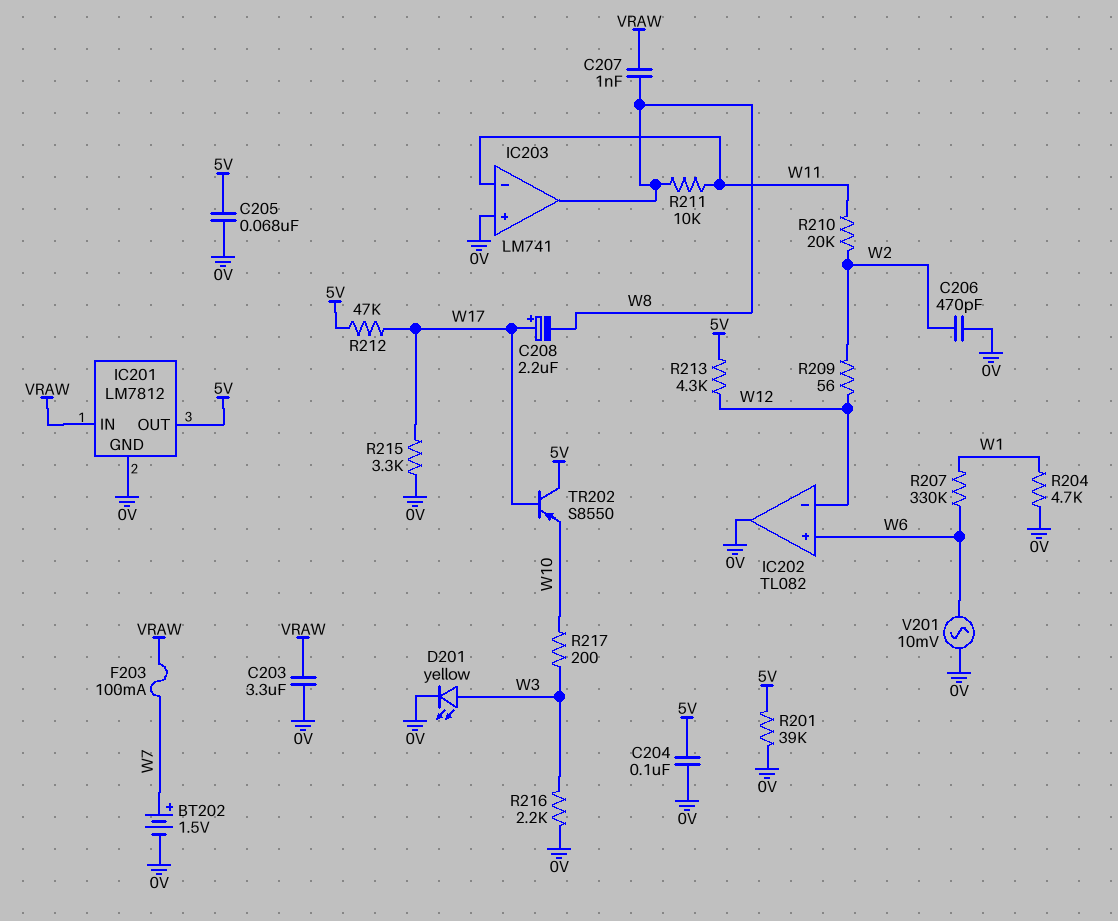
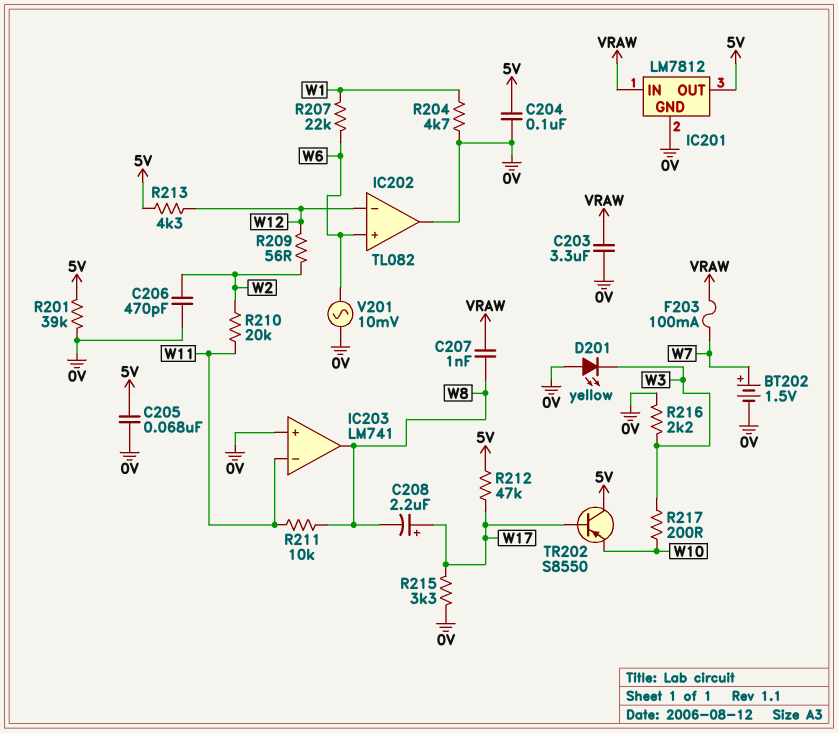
D201: LED yellow (A W3, K 0V) -> LED yellow (A 0V, K W3)
R207: 330k (W1, W6) -> 22k (W1, W6)

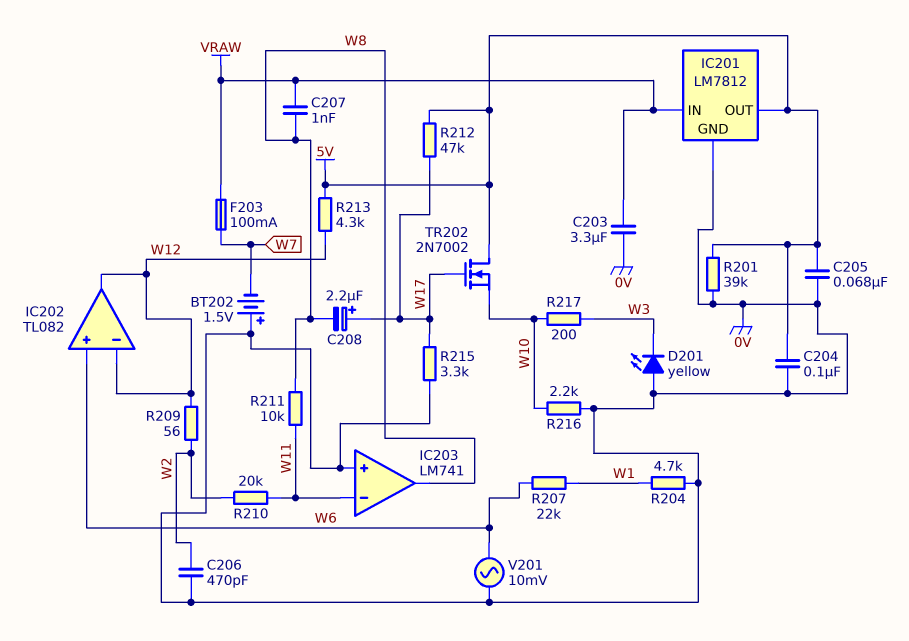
BT202: 1.5V (plus W7, minus 0V) -> 1.5V (plus 0V, minus W7)
IC202 pin out: 0V -> W12
R216: 2.2k (0V, W3) -> 2.2k (0V, W10)
TR202: PNP S8550 (B W17, C 5V, E W10) -> NMOS 2N7002 (G W17, D 5V, S W10)

